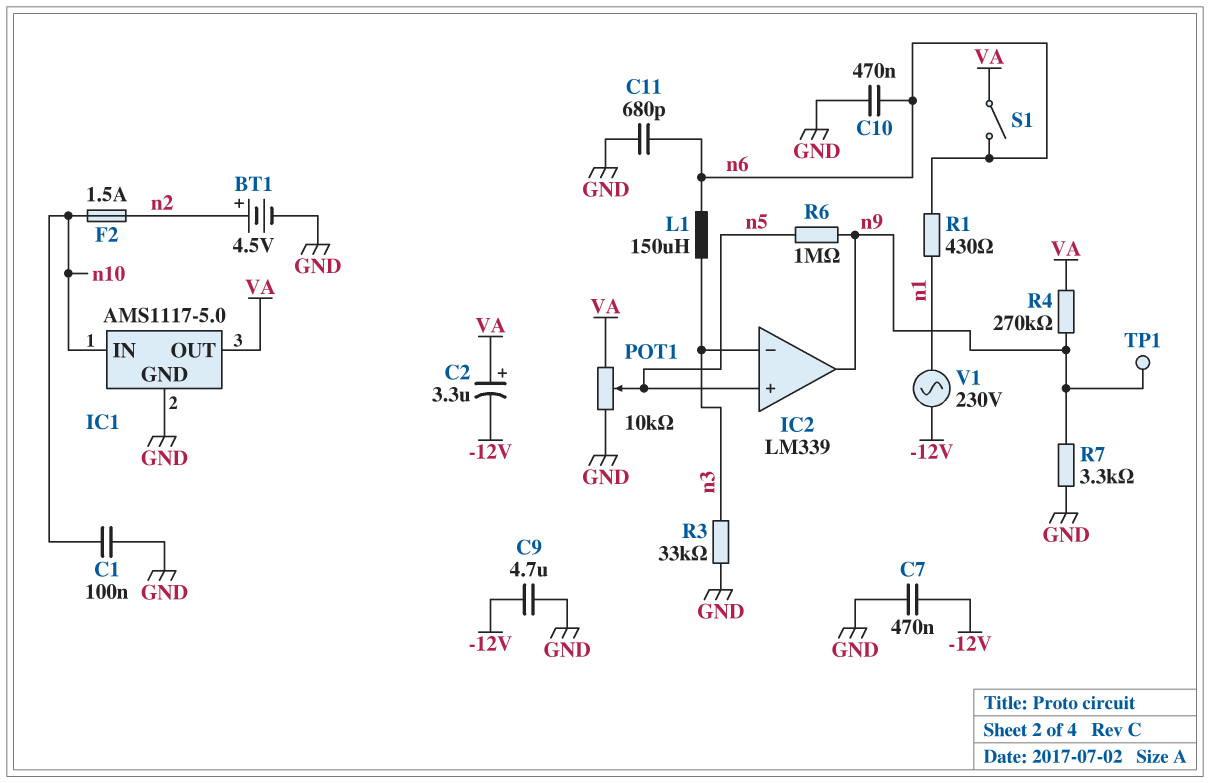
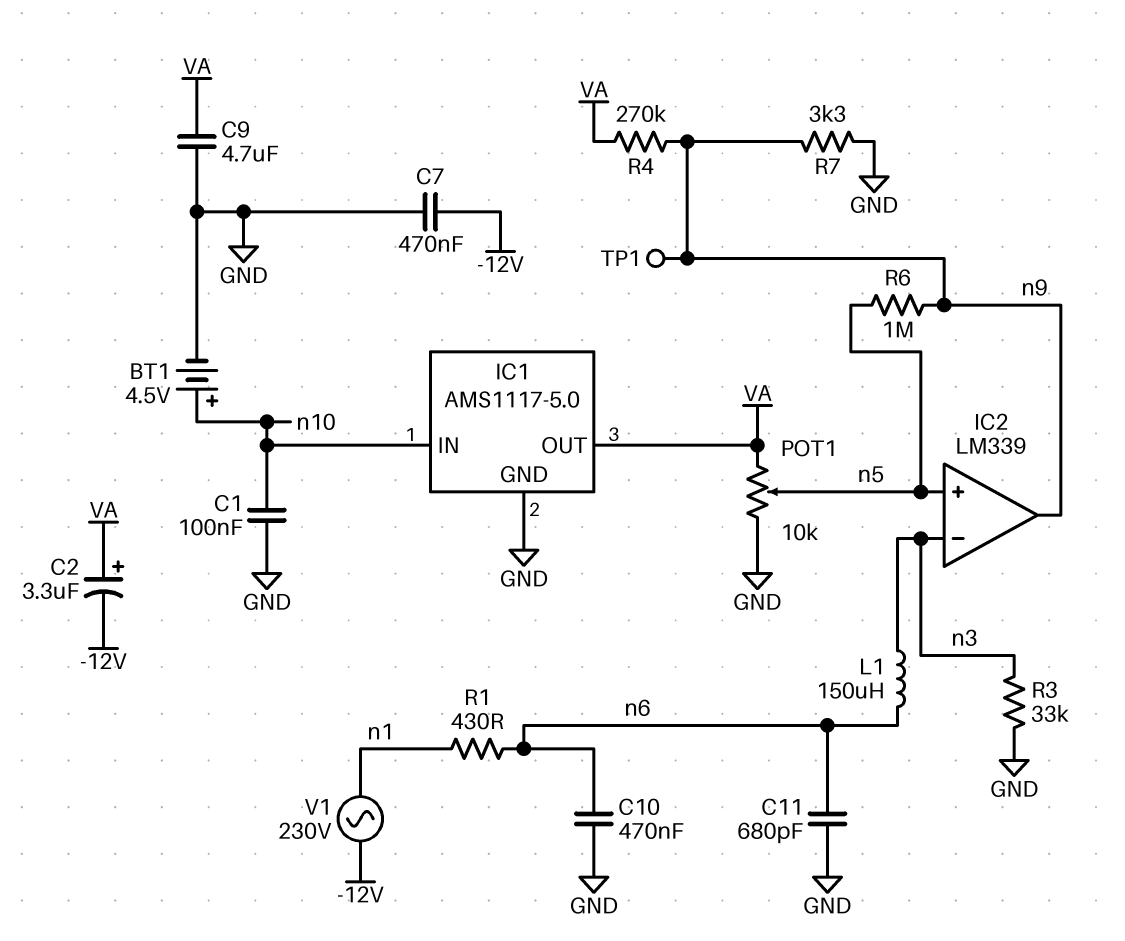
BT1: 4.5V (plus n2, minus GND) -> 4.5V (plus n10, minus GND)
C9: 4.7uF (-12V, GND) -> 4.7uF (GND, VA)
F2: 1.5A (n2, n10) -> none
S1: switch (VA, n6) -> none

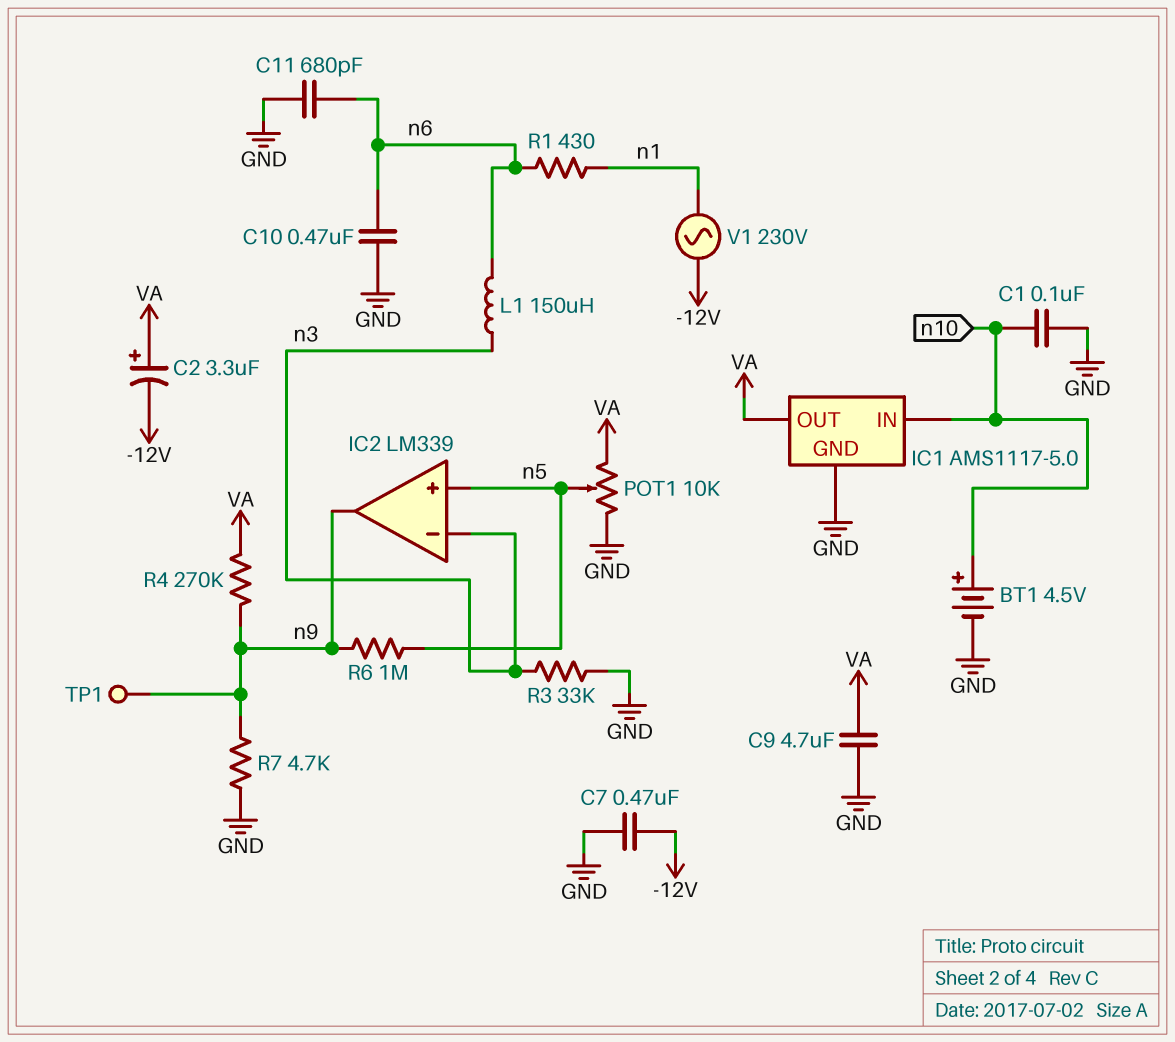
R7: 3.3k (GND, n9) -> 4.7k (GND, n9)

